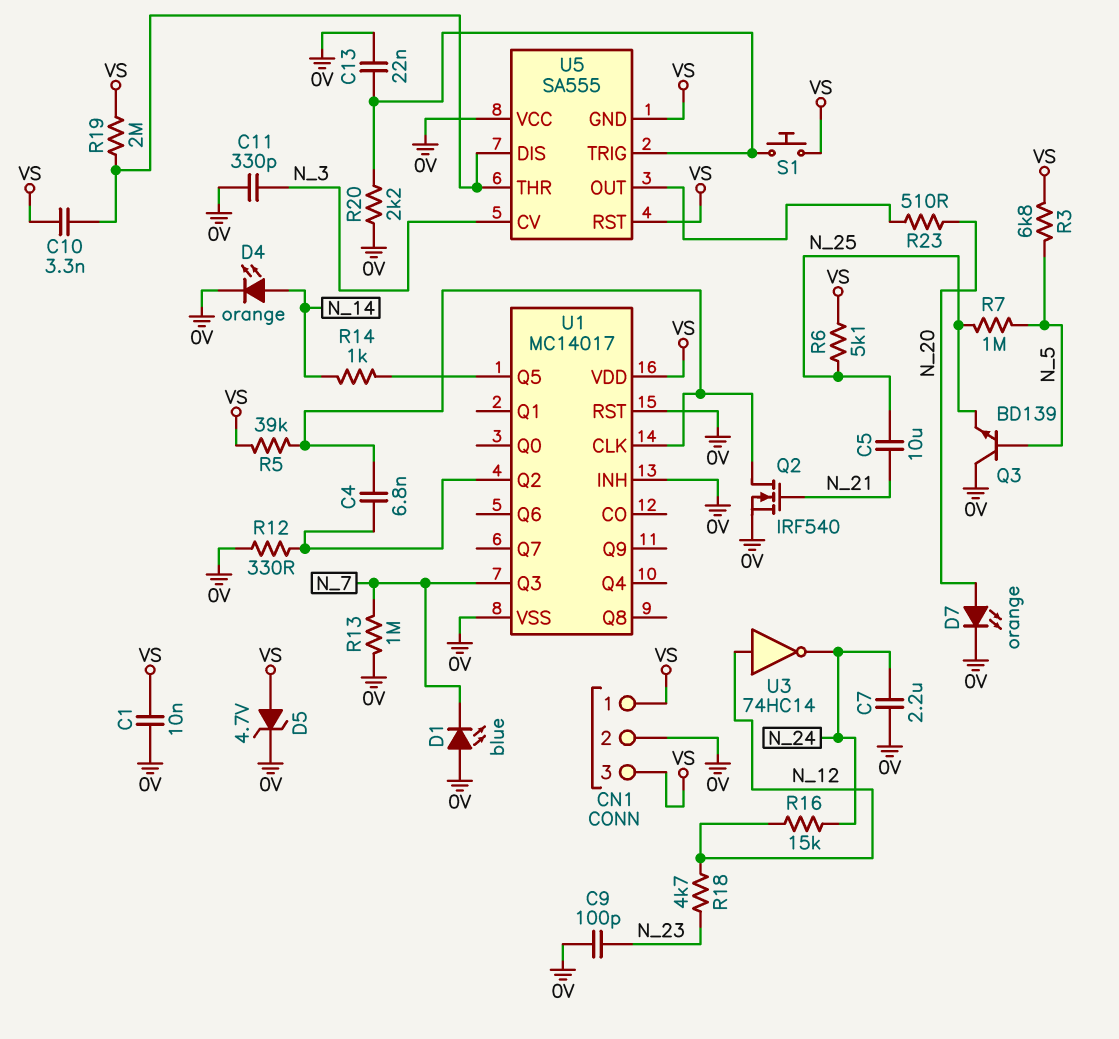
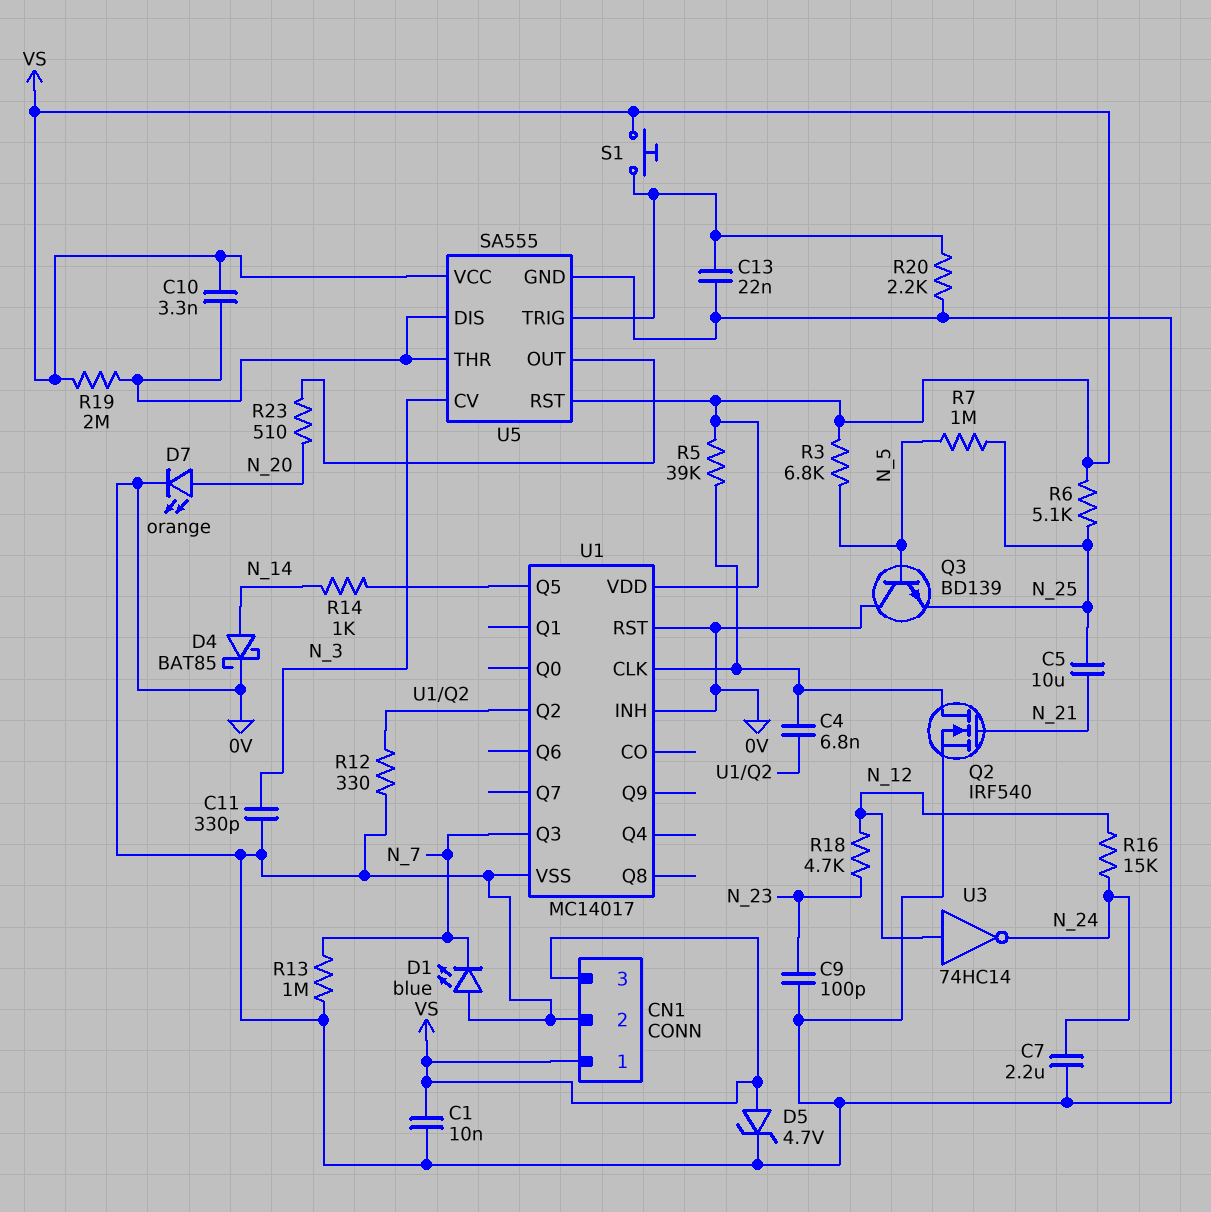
D4: LED orange (A N_14, K 0V) -> schottky BAT85 (A N_14, K 0V)
U5 pin GND: VS -> 0V
U5 pin VCC: 0V -> VS

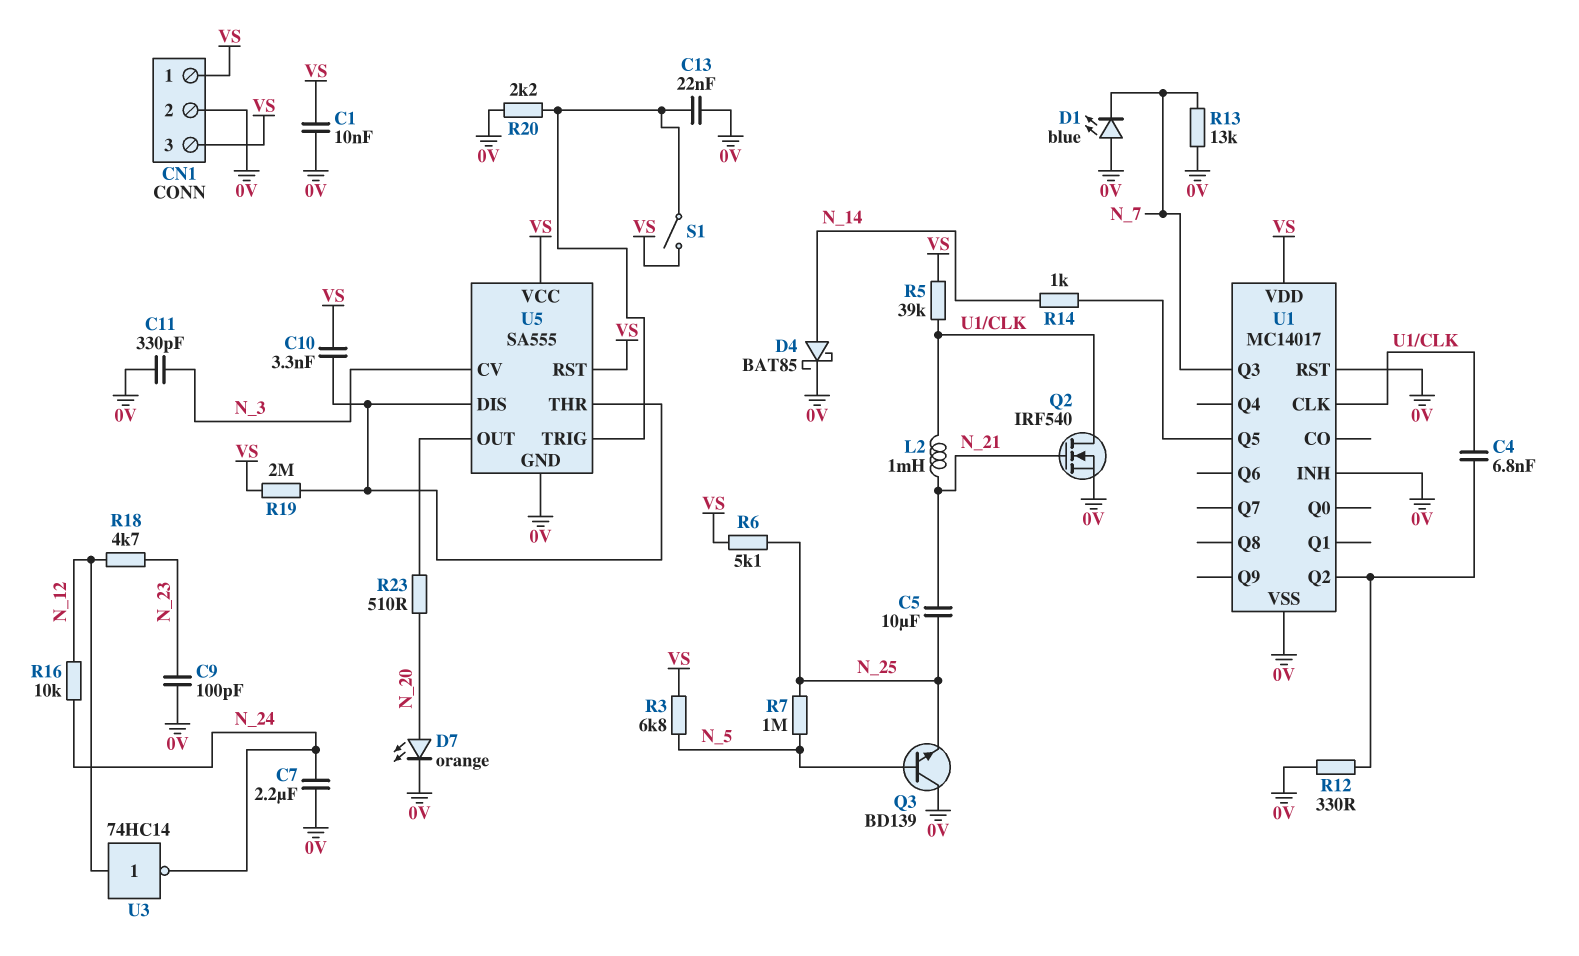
D5: zener 4.7V (A VS, K 0V) -> none
L2: none -> 1mH (N_21, U1/CLK)
R13: 1M (0V, N_7) -> 13k (0V, N_7)
R16: 15k (N_12, N_24) -> 10k (N_12, N_24)
S1: button (U5/TRIG, VS) -> switch (U5/TRIG, VS)

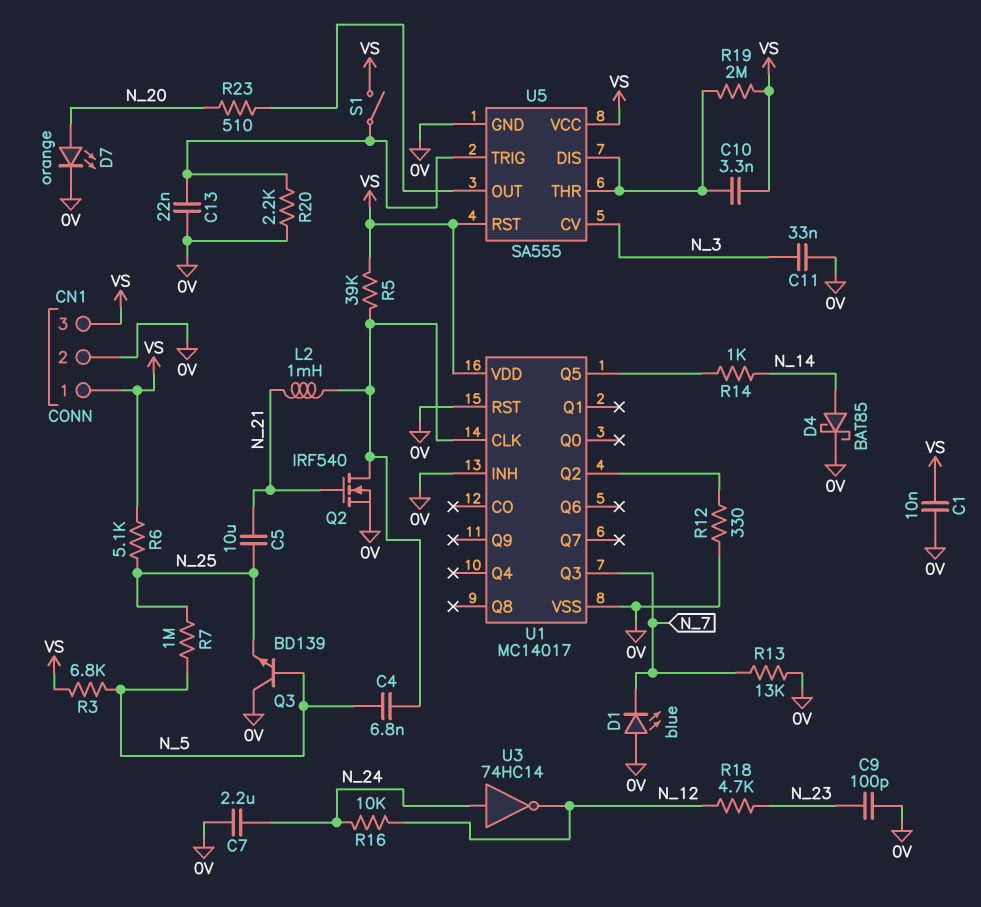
C4: 6.8nF (U1/CLK, U1/Q2) -> 6.8nF (N_5, U1/CLK)
C11: 330pF (0V, N_3) -> 33nF (0V, N_3)
U3: NOT 74HC14 (in N_12, out N_24) -> NOT 74HC14 (in N_24, out N_12)

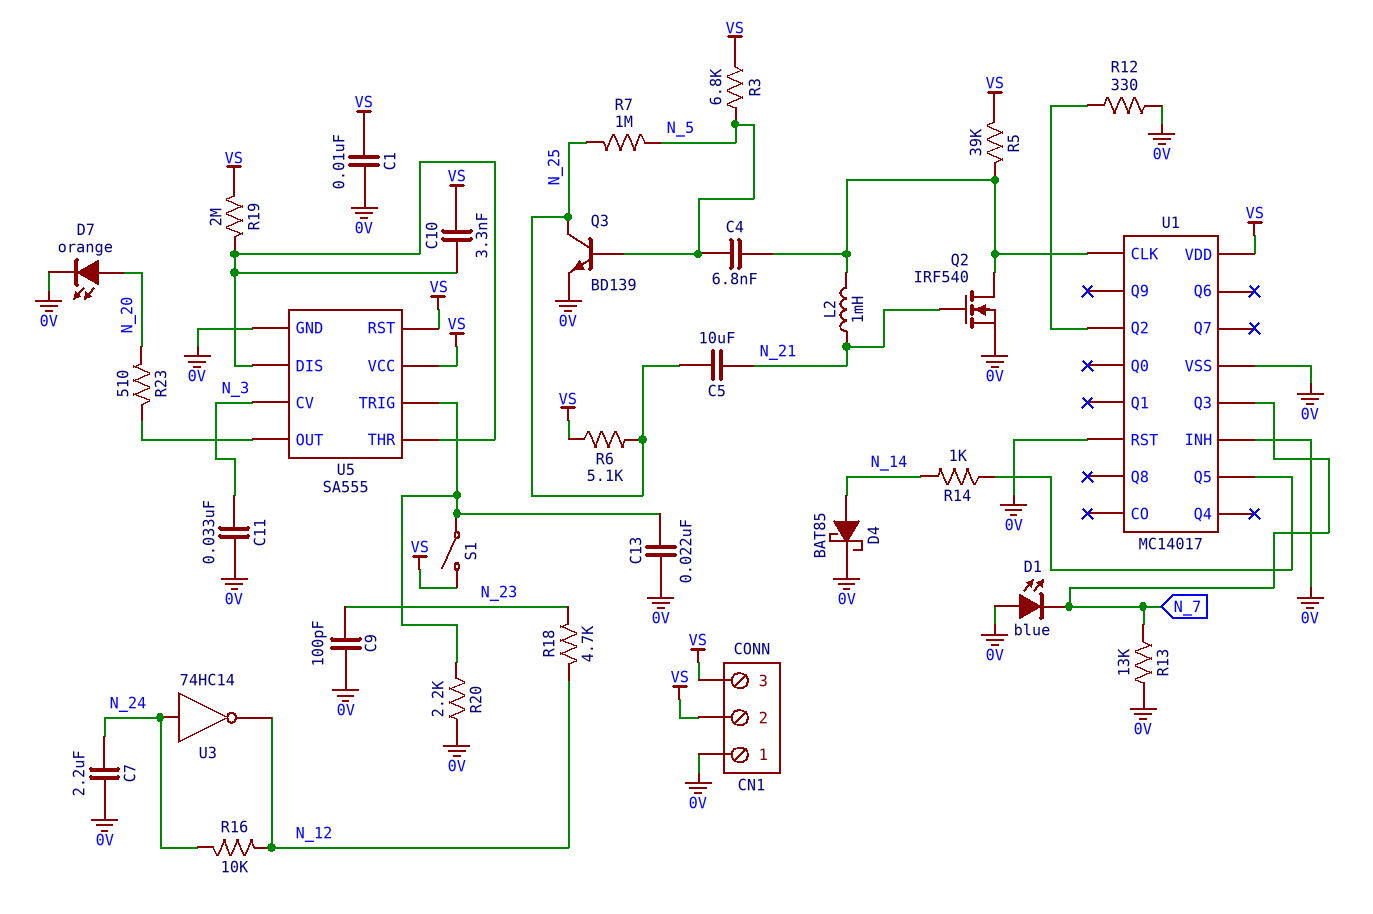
CN1 pin 1: VS -> 0V
CN1 pin 2: 0V -> VS
Q3: NPN BD139 (B N_5, C 0V, E N_25) -> NPN BD139 (B N_5, C N_25, E 0V)

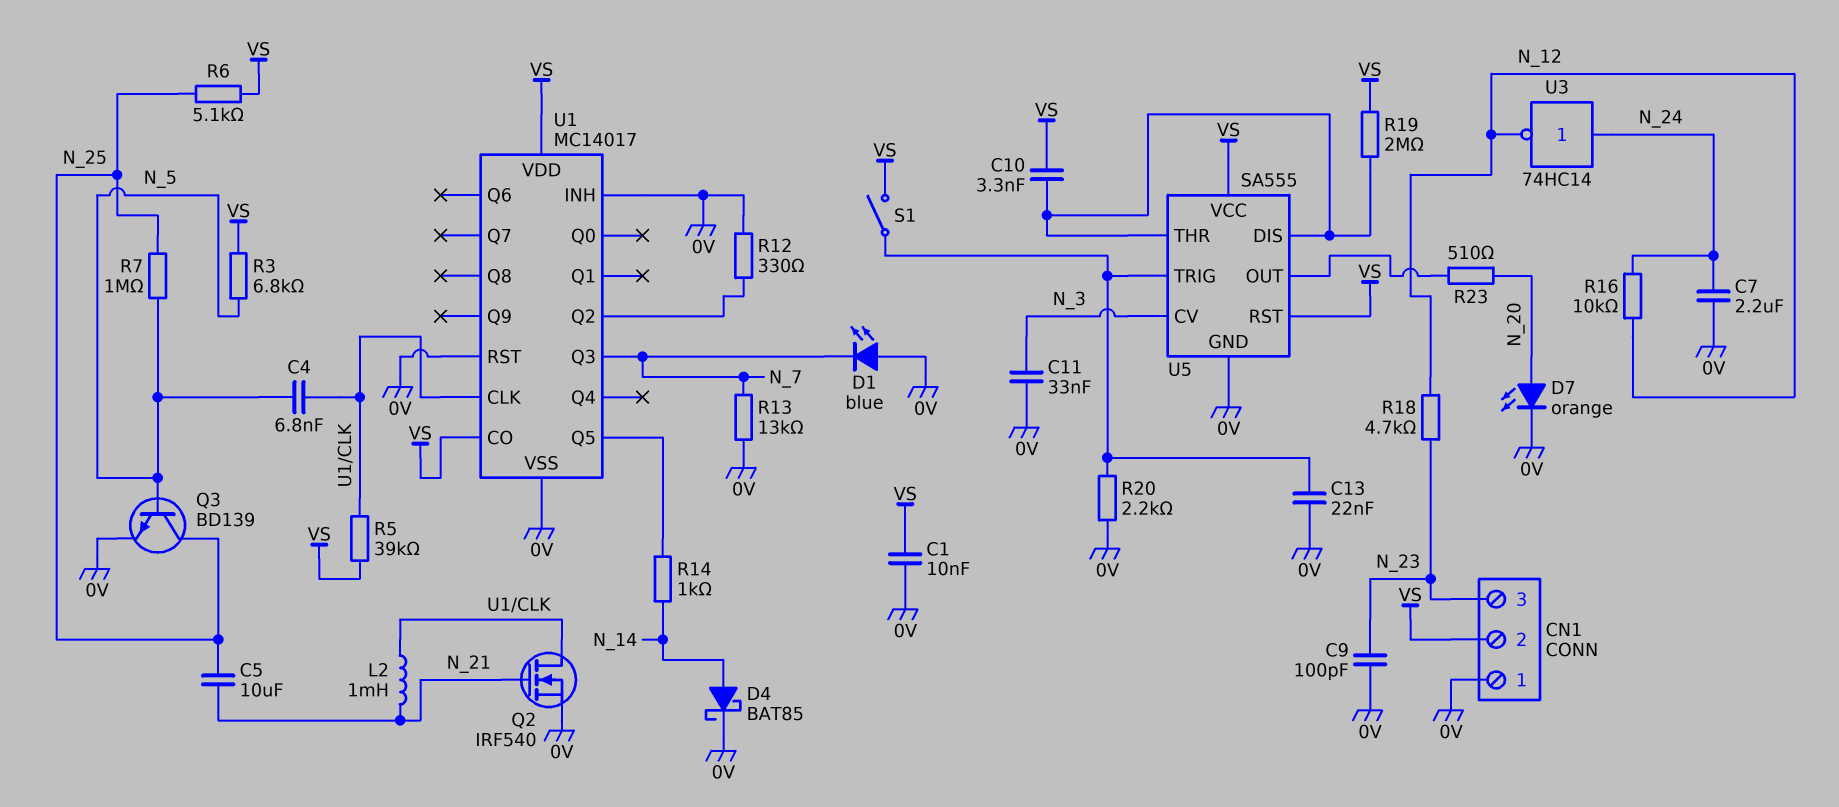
CN1 pin 3: VS -> N_23
U1 pin CO: none -> VS

